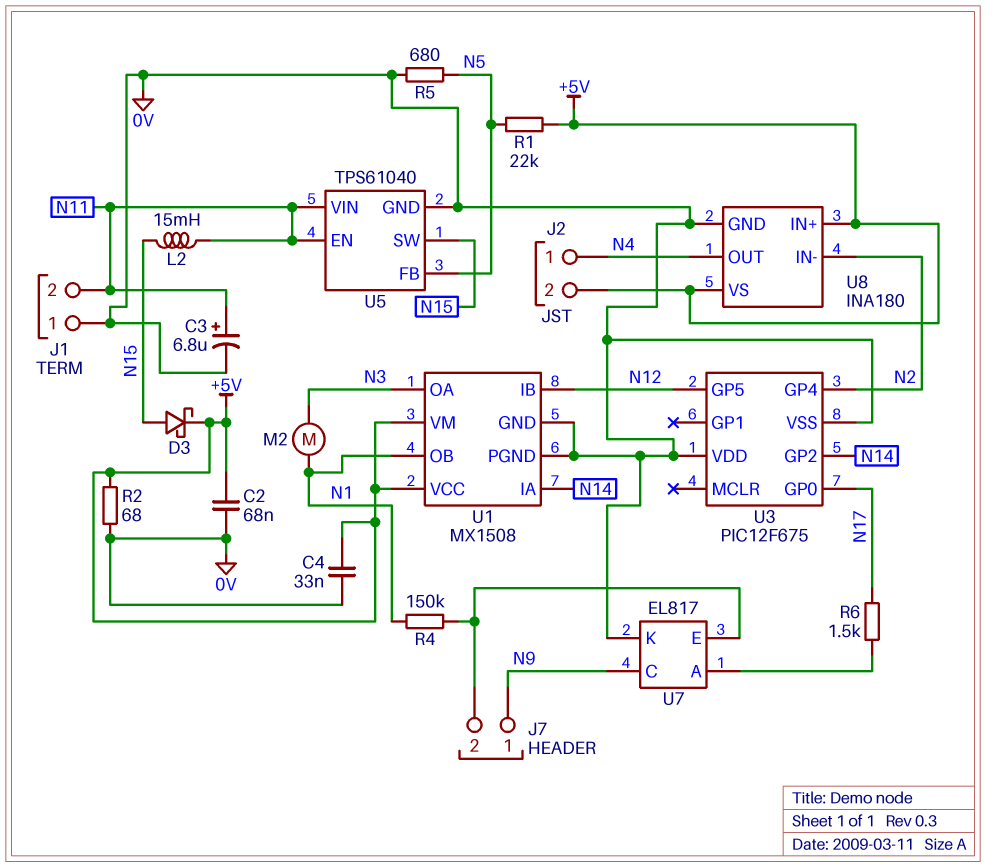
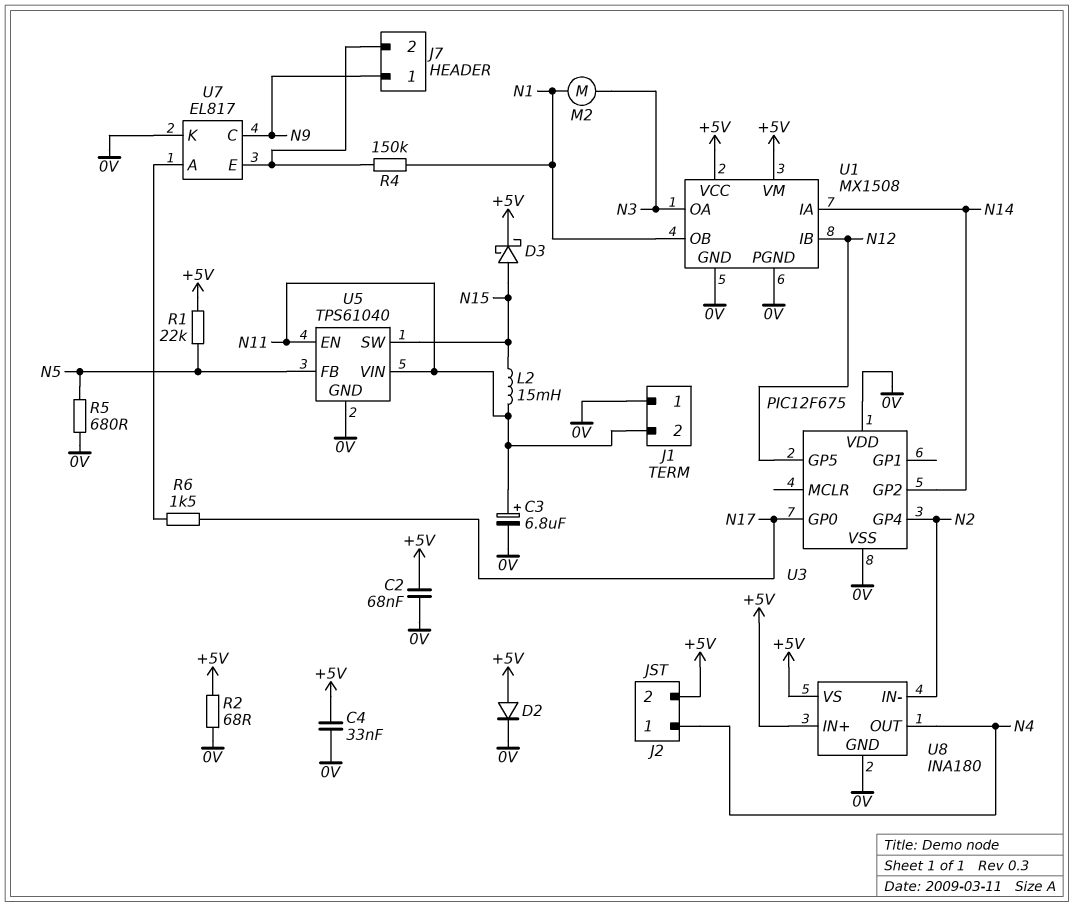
D2: none -> diode (A +5V, K 0V)

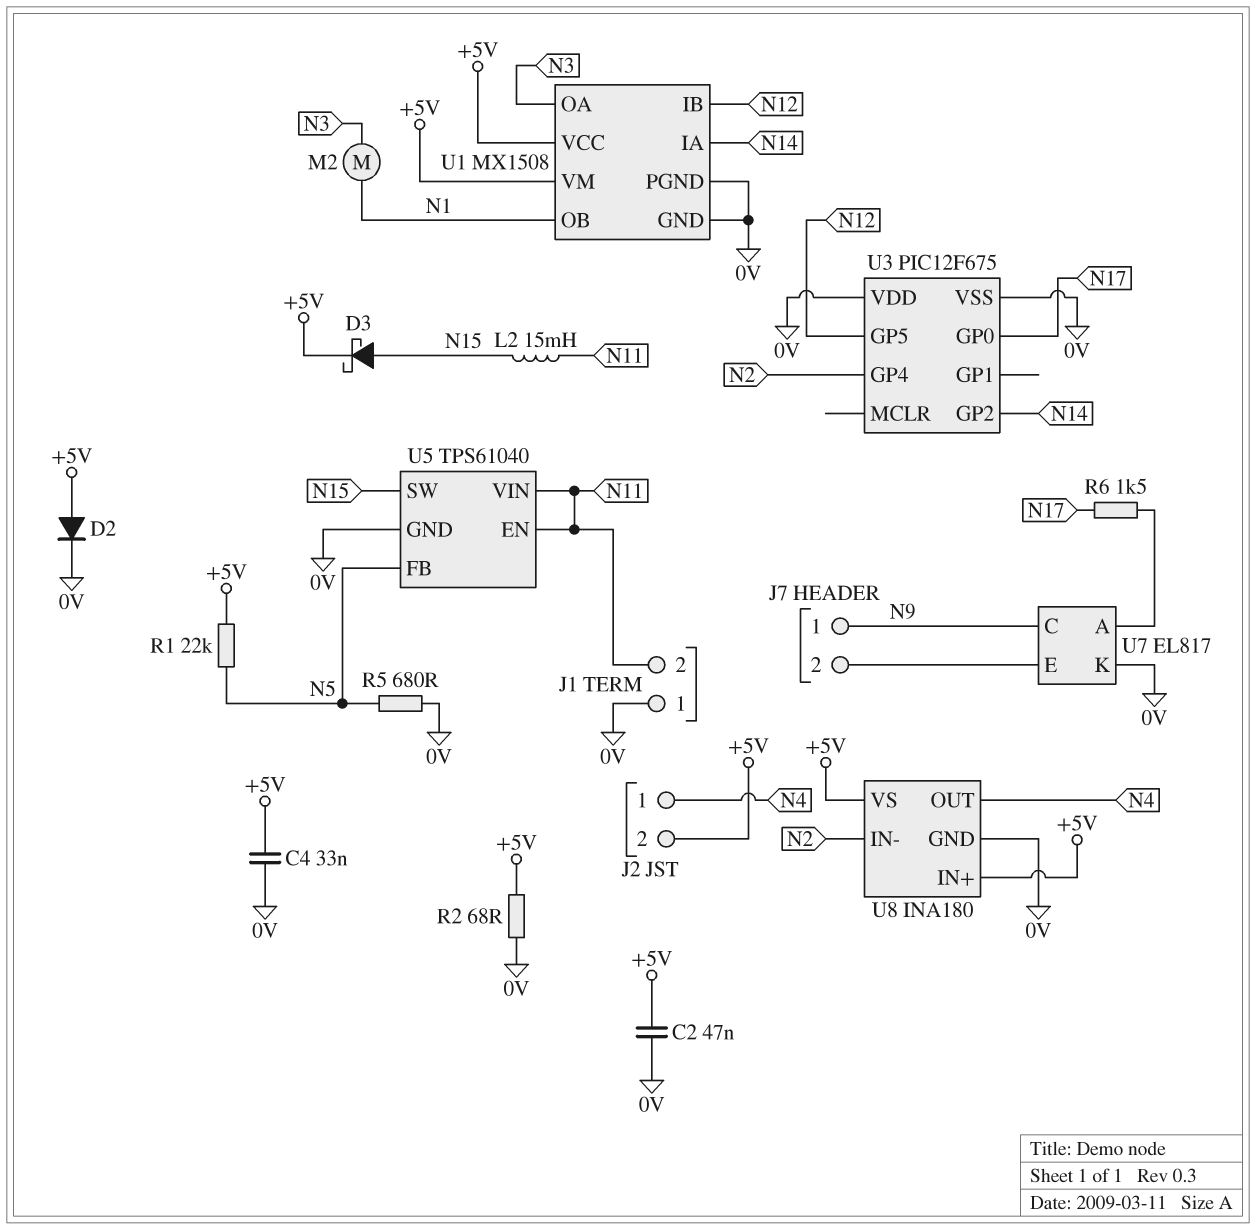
C2: 68nF (+5V, 0V) -> 47nF (+5V, 0V)
C3: 6.8uF (plus N11, minus 0V) -> none
R4: 150k (J7/2, N1) -> none

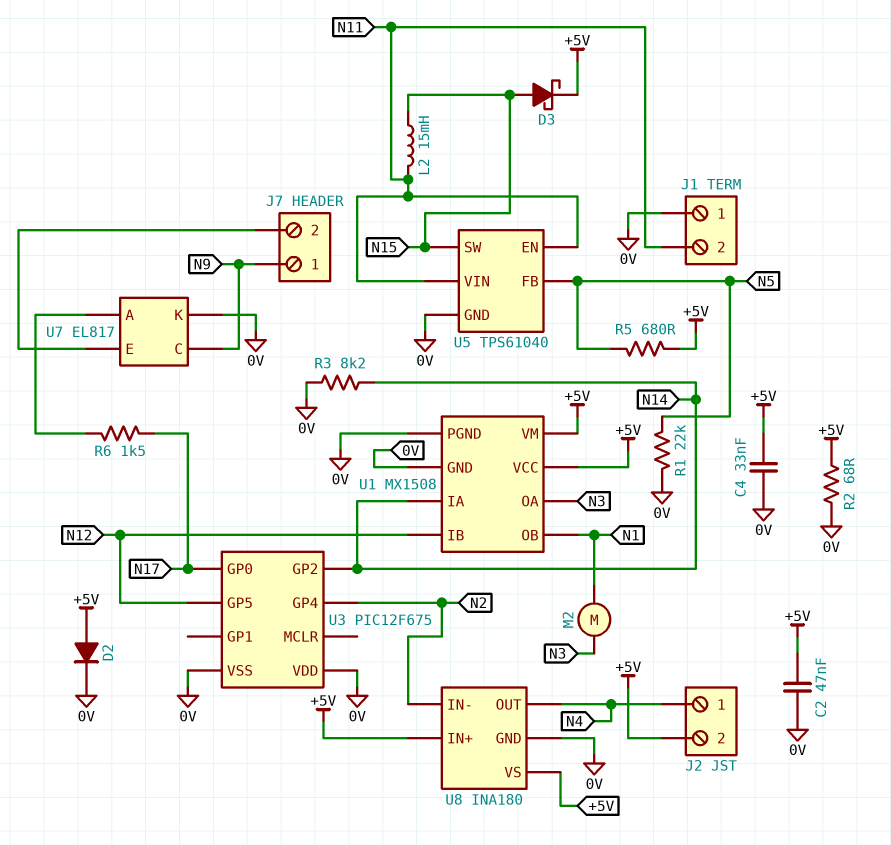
R1: 22k (+5V, N5) -> 22k (0V, N5)
R3: none -> 8.2k (0V, N14)
R5: 680 (0V, N5) -> 680 (+5V, N5)

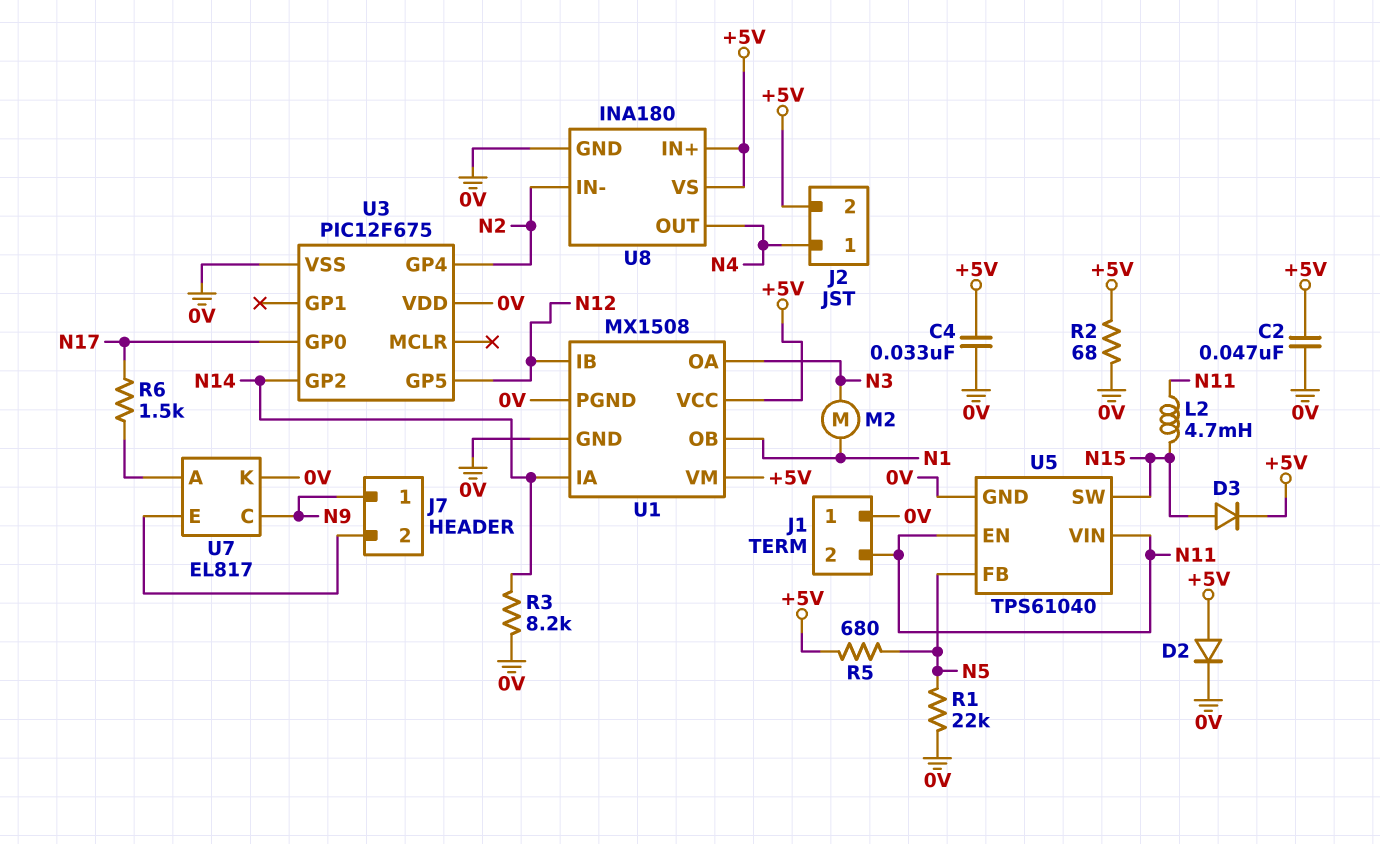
D3: schottky (A N15, K +5V) -> diode (A N15, K +5V)
L2: 15mH (N11, N15) -> 4.7mH (N11, N15)

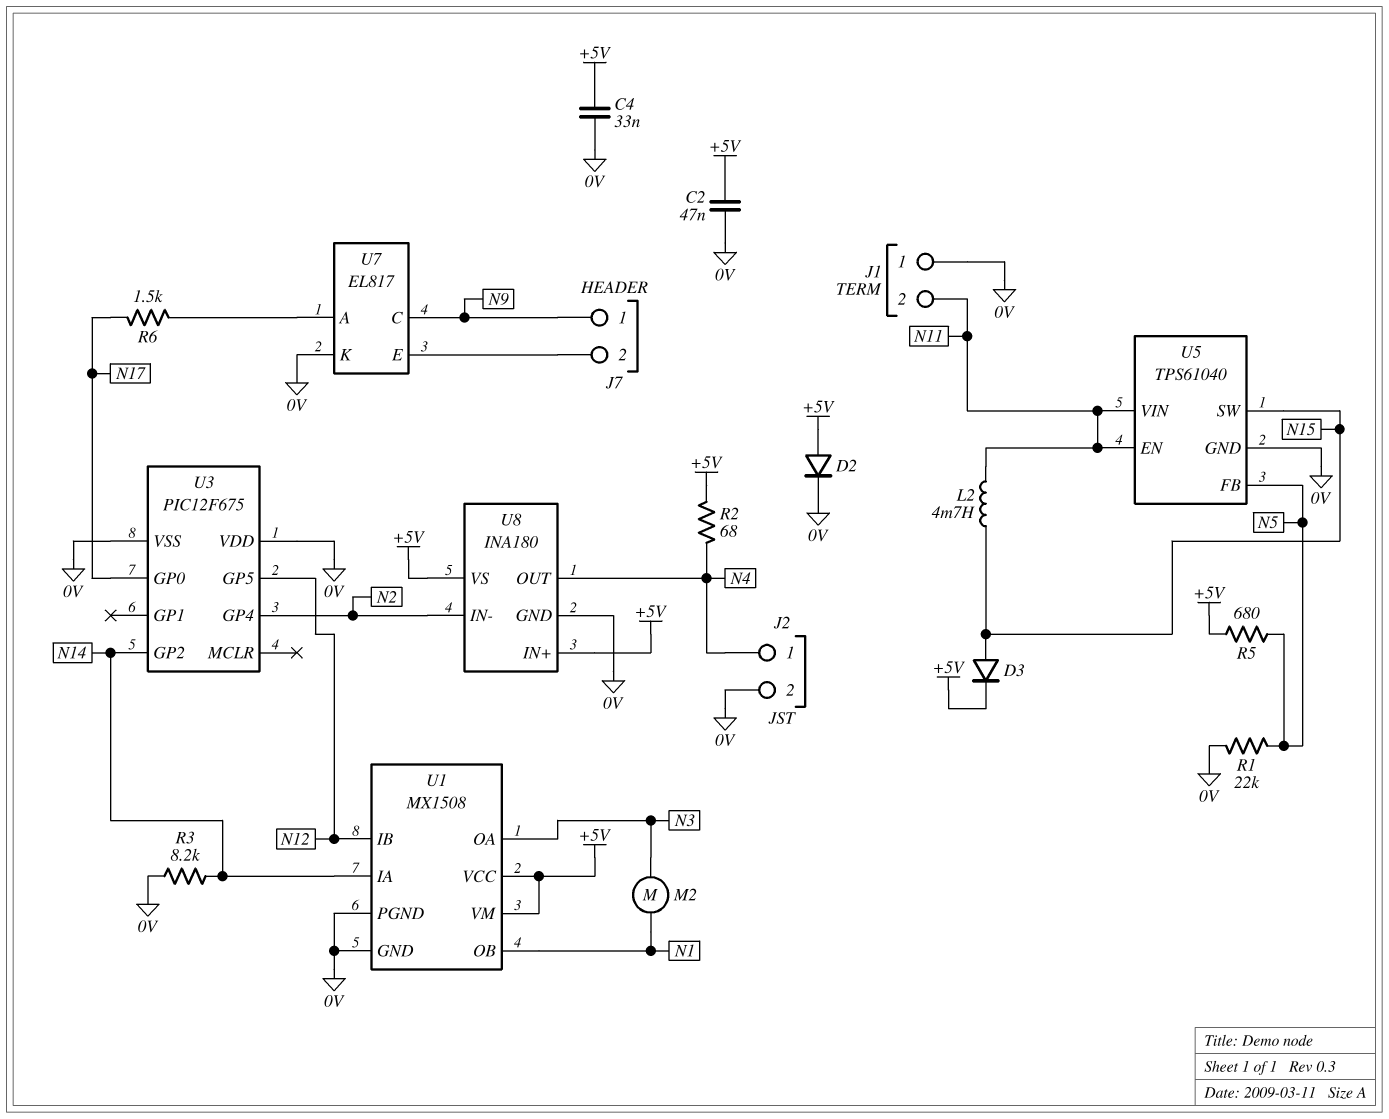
J2 pin 2: +5V -> 0V
R2: 68 (+5V, 0V) -> 68 (+5V, N4)

